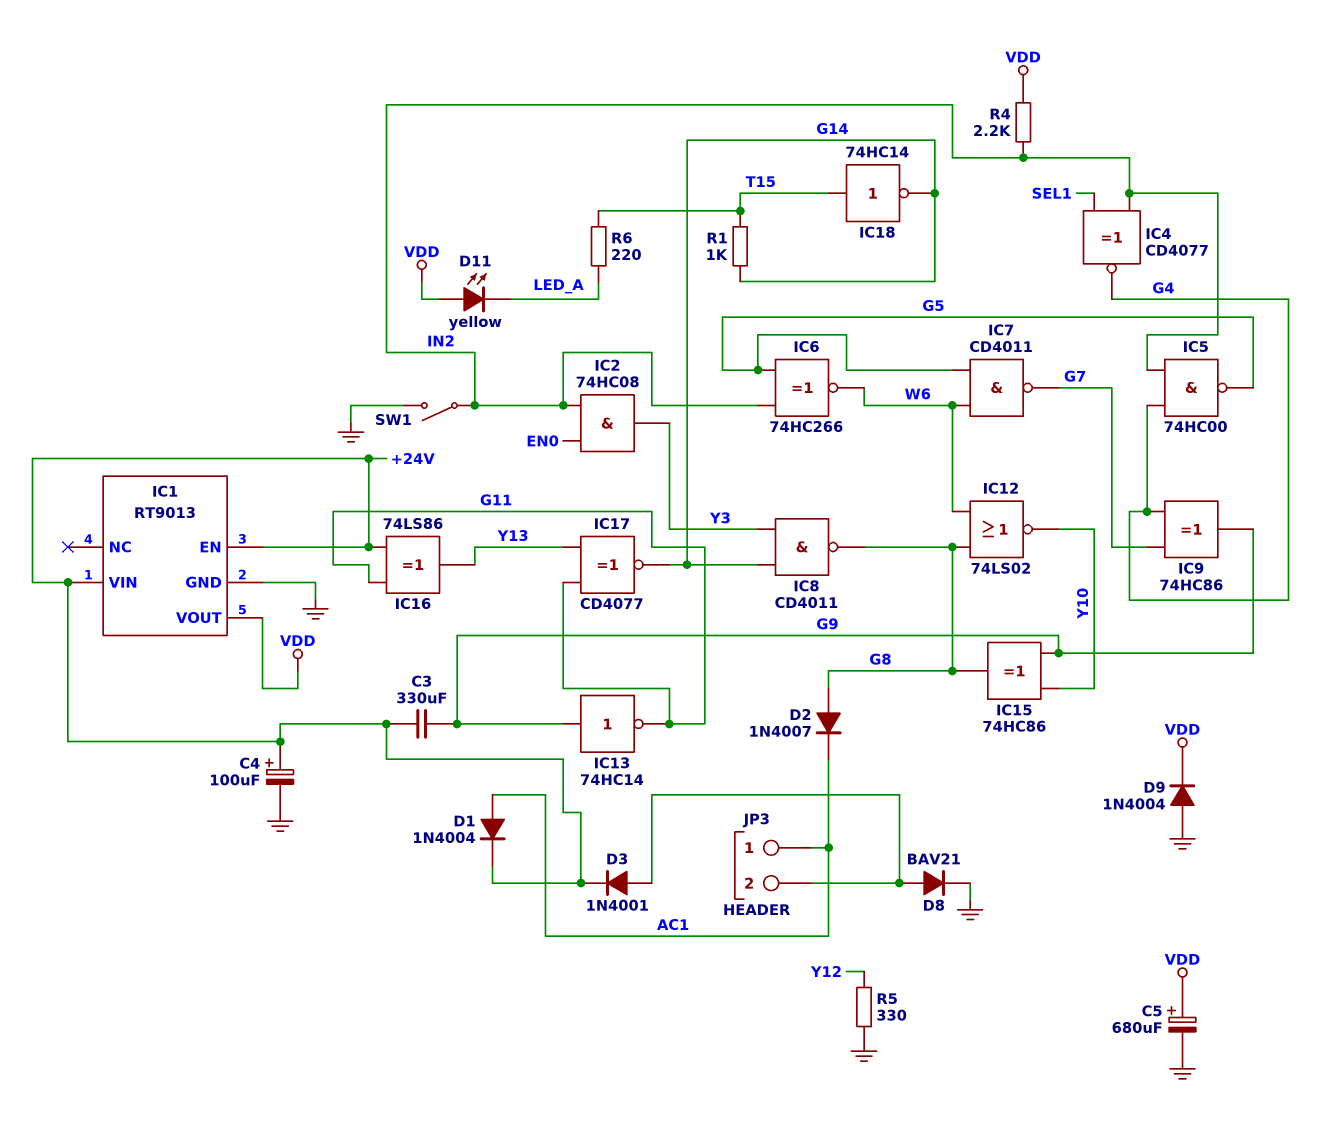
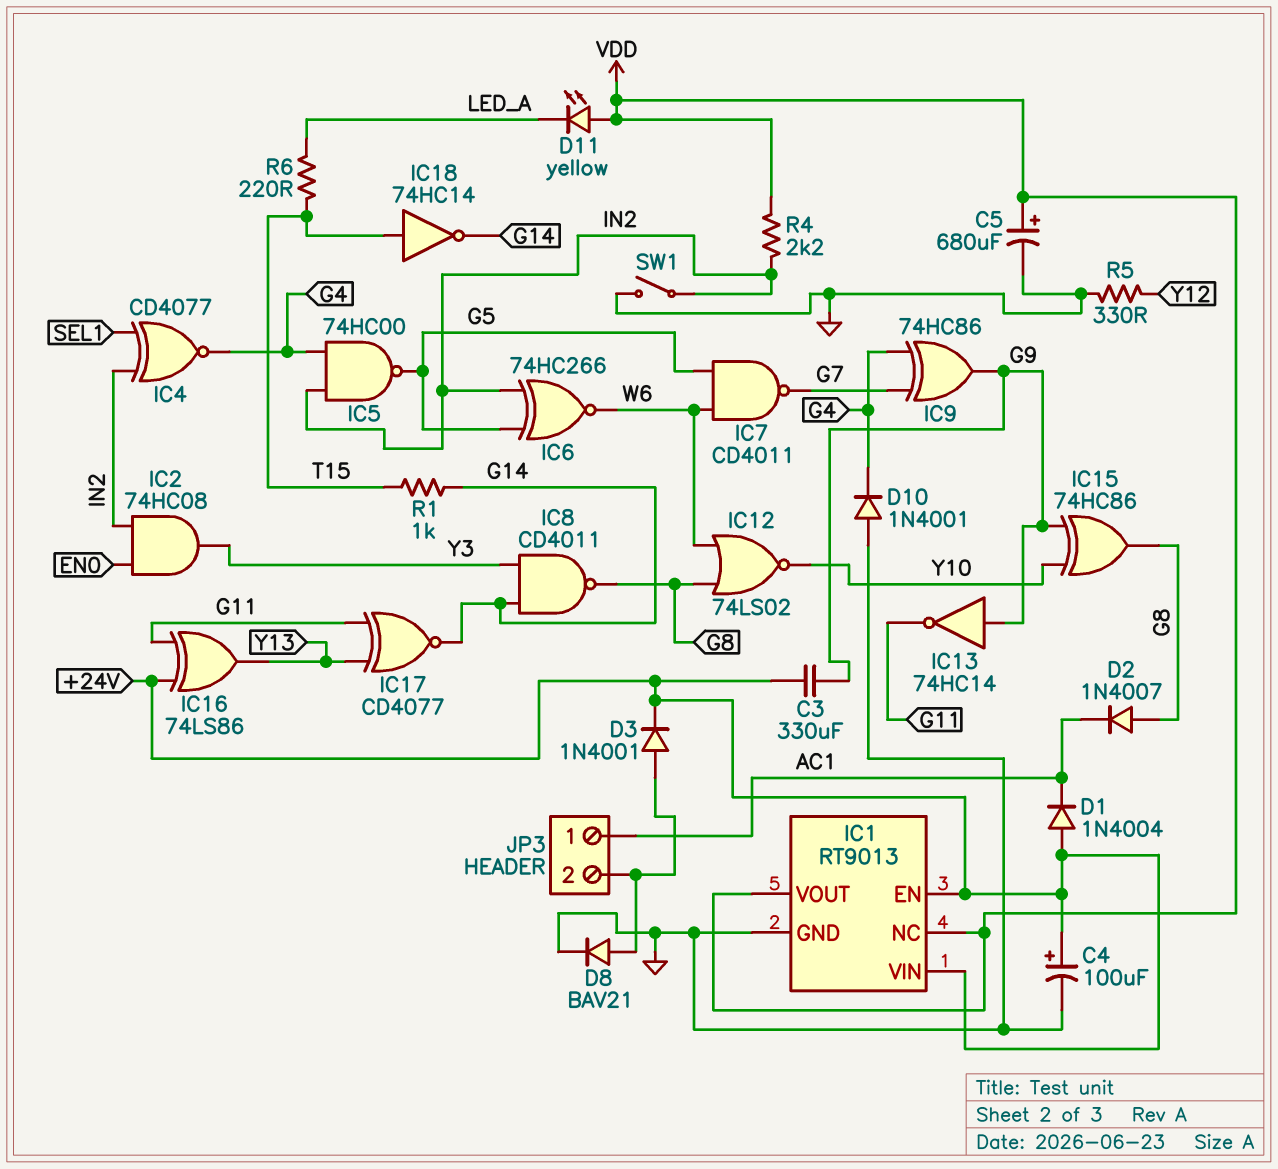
D1: diode 1N4004 (A AC1, K +24V) -> diode 1N4004 (A +24V, K AC1)
D9: diode 1N4004 (A GND, K VDD) -> none
D10: none -> diode 1N4001 (A GND, K G4)
IC1 pin NC: none -> VDD

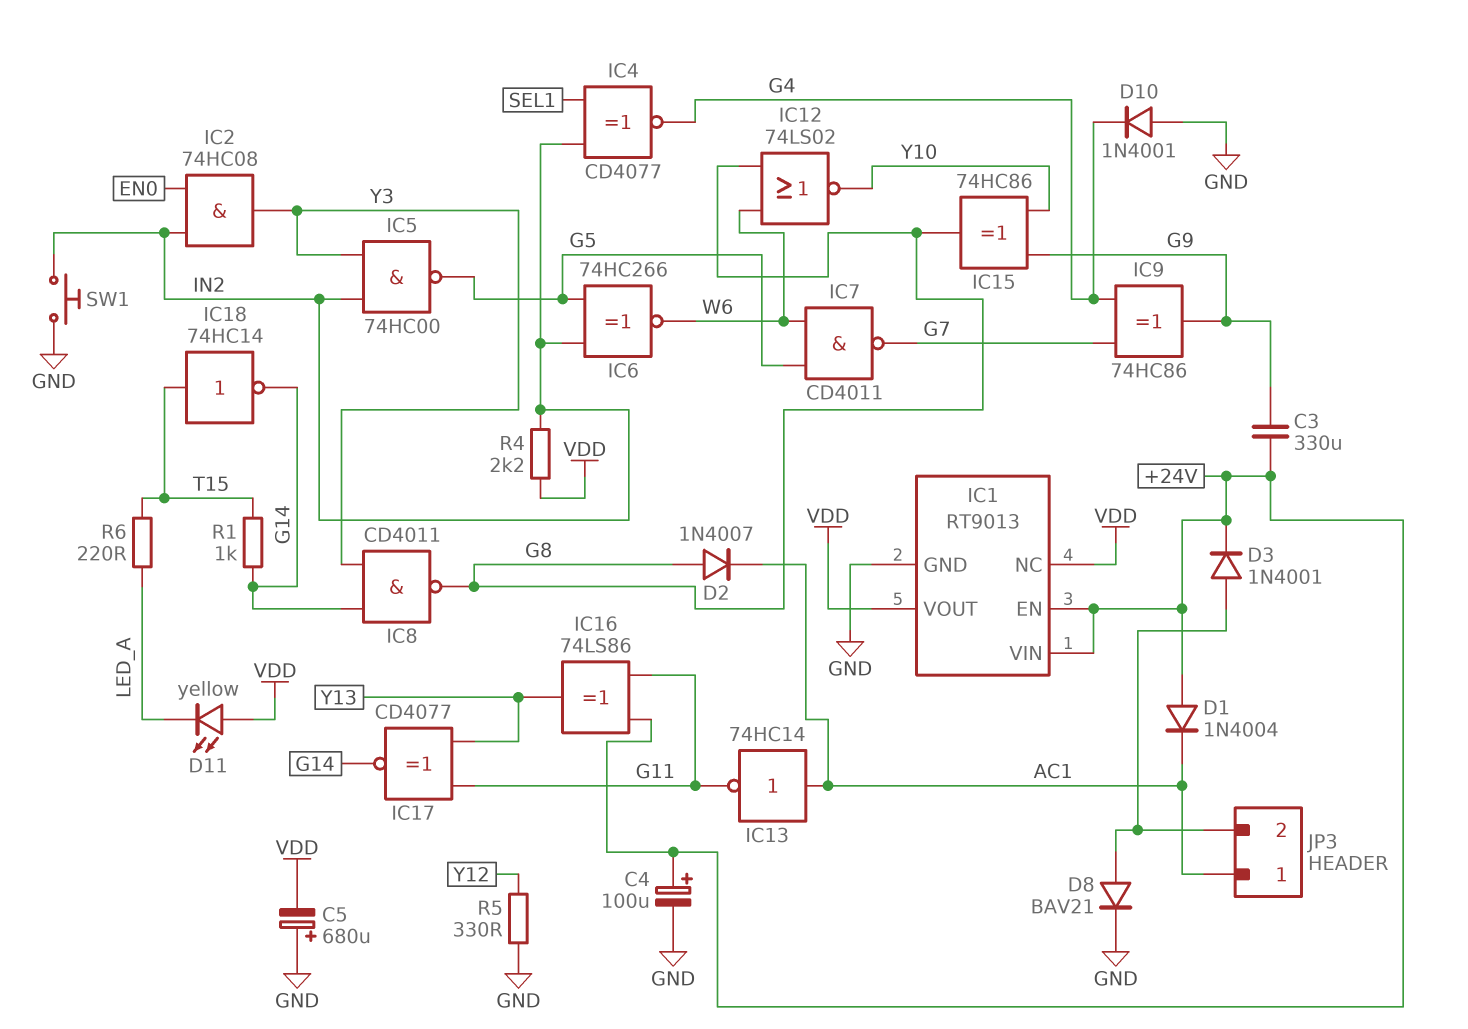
C5: 680uF (plus VDD, minus GND) -> 680uF (plus GND, minus VDD)
IC5: NAND 74HC00 (in G4, in IN2, out G5) -> NAND 74HC00 (in IN2, in Y3, out G5)
IC13: NOT 74HC14 (in G9, out G11) -> NOT 74HC14 (in AC1, out G11)
SW1: switch (GND, IN2) -> button (GND, IN2)

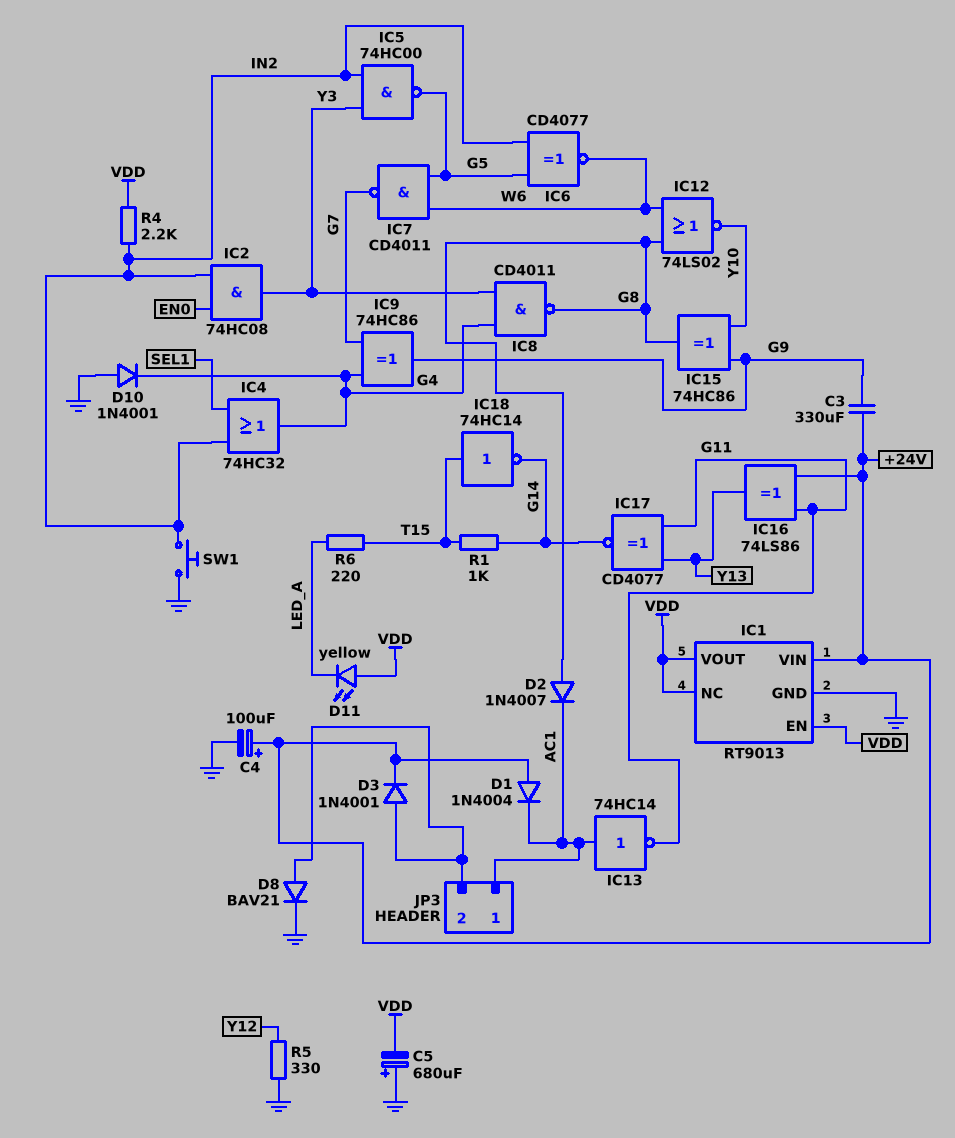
IC1 pin EN: +24V -> VDD
IC4: XNOR CD4077 (in IN2, in SEL1, out G4) -> OR 74HC32 (in IN2, in SEL1, out G4)
IC6: XNOR 74HC266 (in G5, in IN2, out W6) -> XNOR CD4077 (in G5, in IN2, out W6)
IC8: NAND CD4011 (in G14, in Y3, out G8) -> NAND CD4011 (in G4, in Y3, out G8)

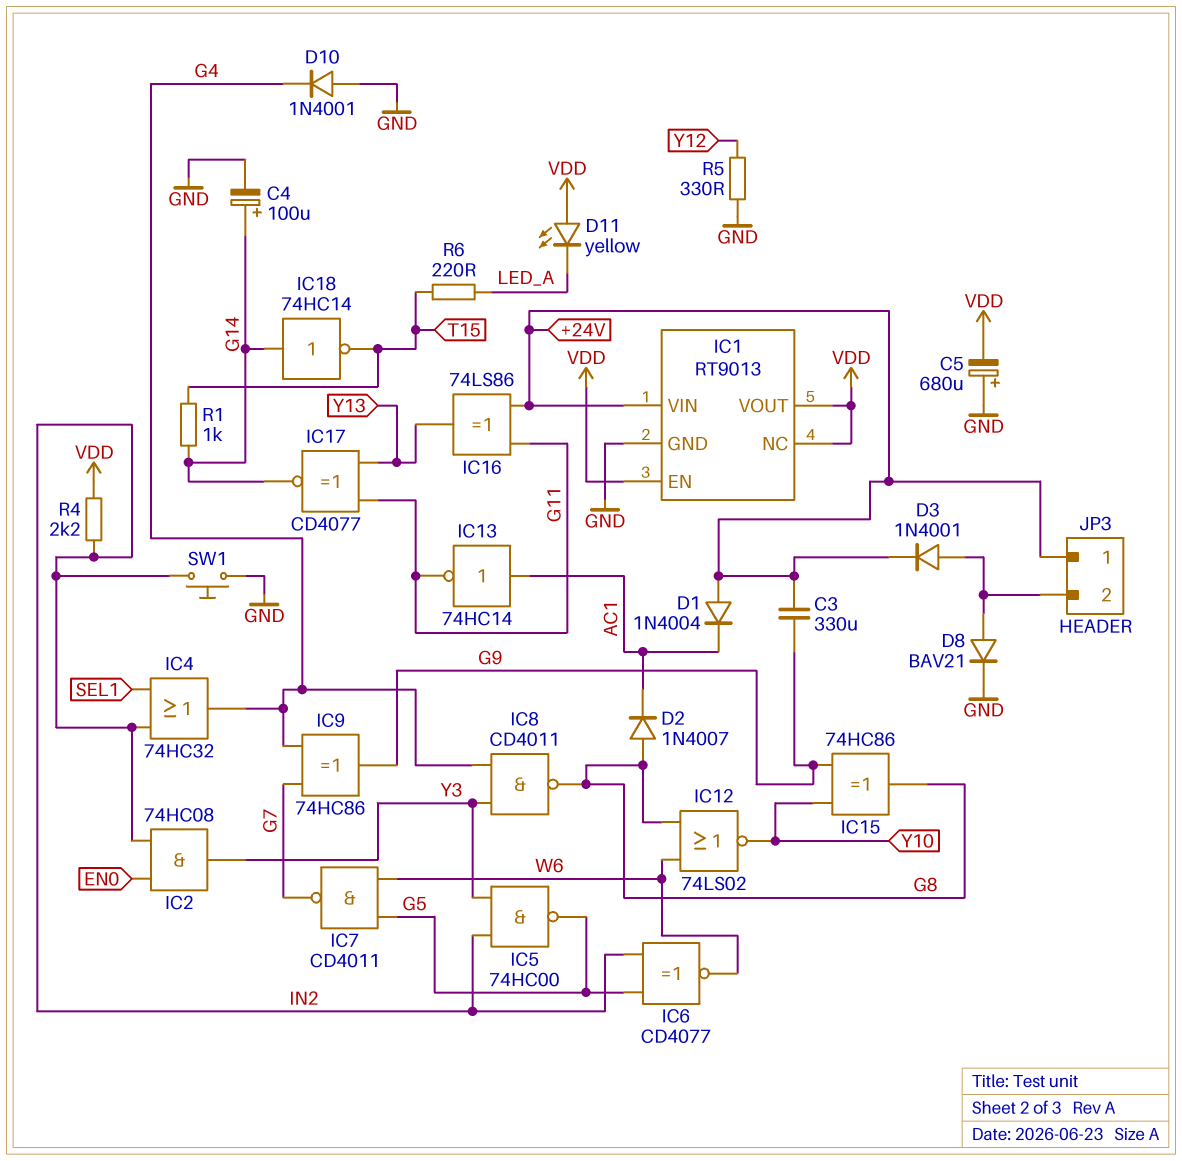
C4: 100uF (plus +24V, minus GND) -> 100uF (plus G14, minus GND)
IC18: NOT 74HC14 (in T15, out G14) -> NOT 74HC14 (in G14, out T15)
JP3 pin 1: AC1 -> +24V

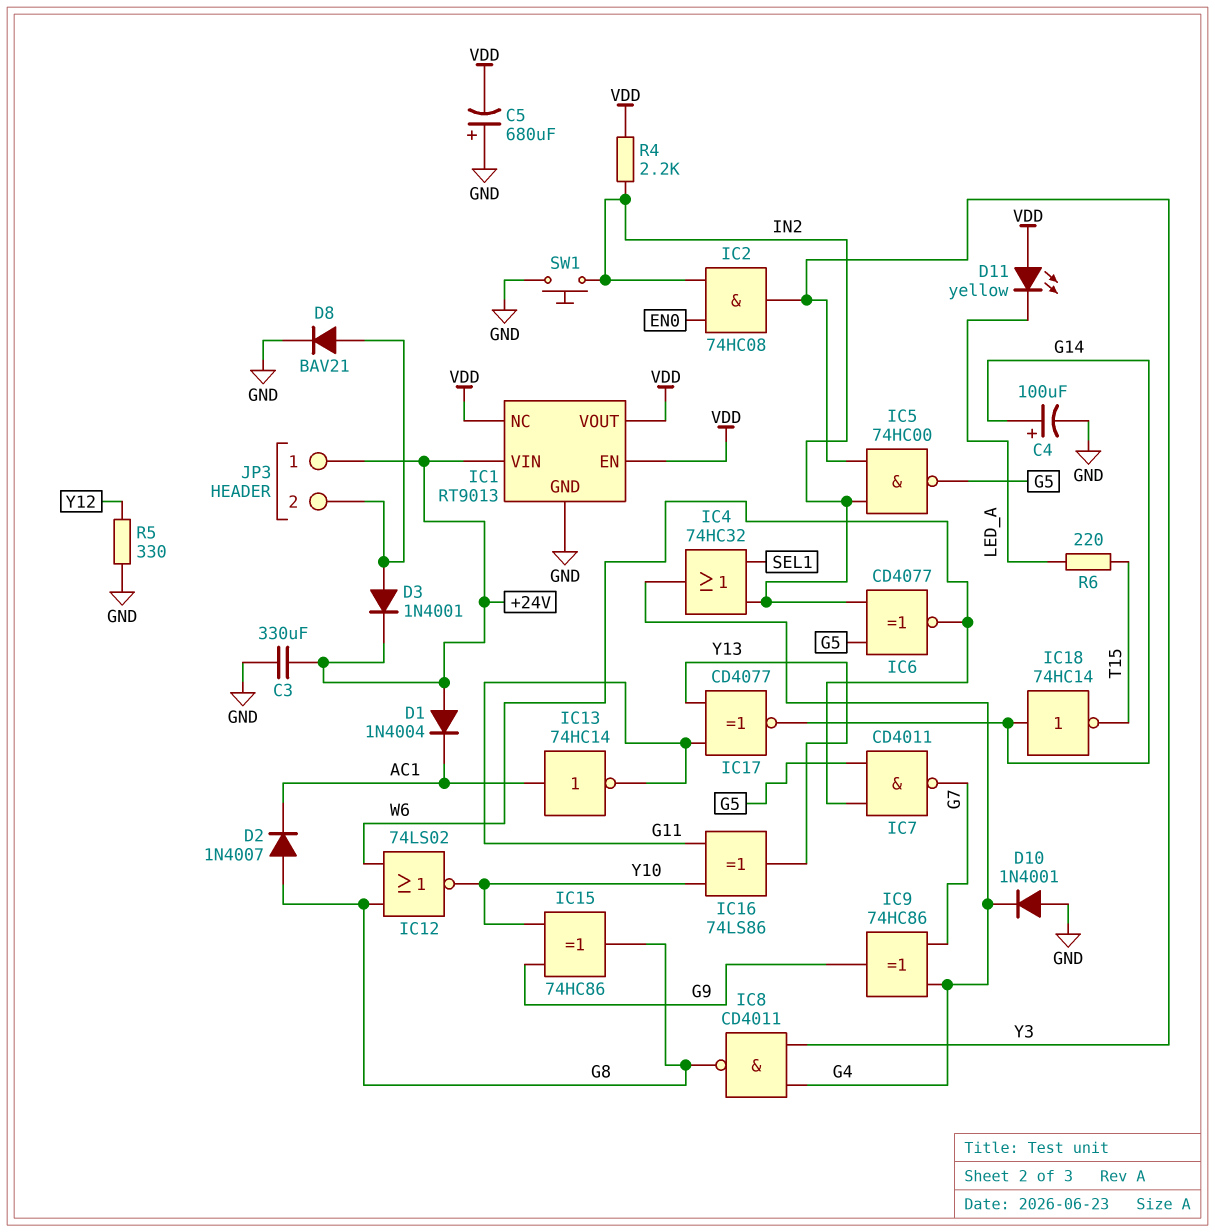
C3: 330uF (+24V, G9) -> 330uF (+24V, GND)
IC16: XOR 74LS86 (in +24V, in G11, out Y13) -> XOR 74LS86 (in G11, in Y10, out Y13)
R1: 1k (G14, T15) -> none

